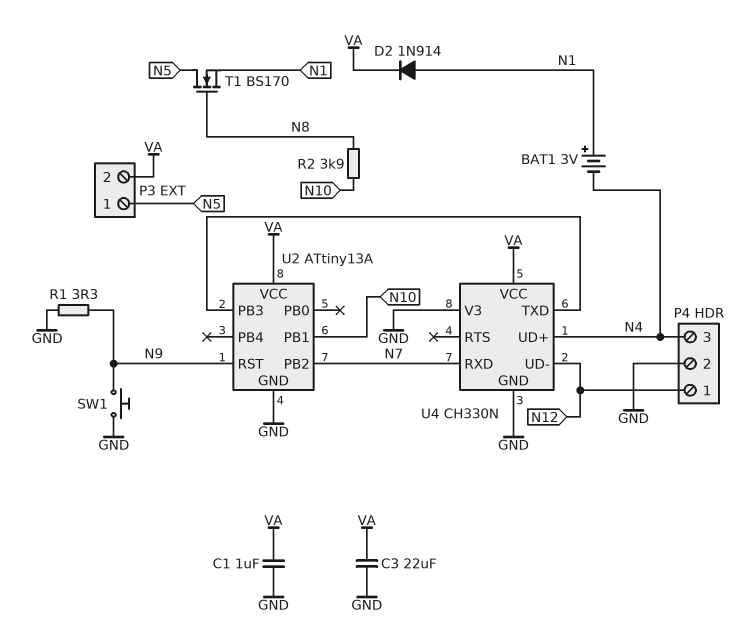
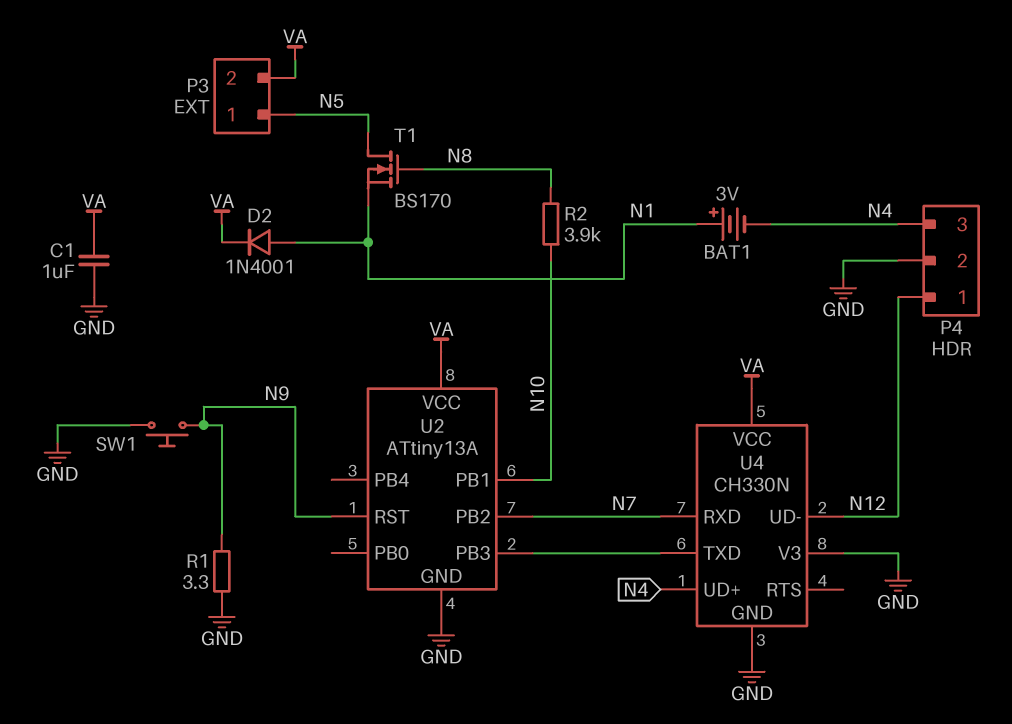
C3: 22uF (GND, VA) -> none
D2: diode 1N914 (A N1, K VA) -> diode 1N4001 (A N1, K VA)

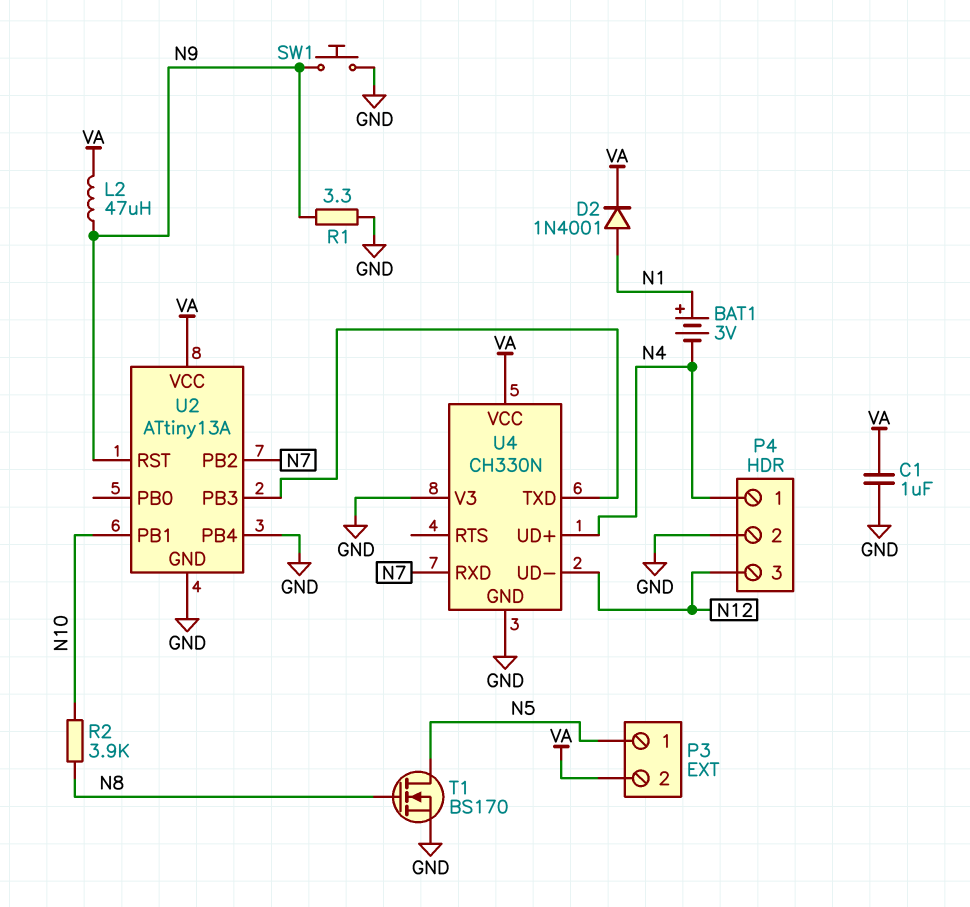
L2: none -> 47uH (N9, VA)
P4 pin 1: N12 -> N4
P4 pin 3: N4 -> N12
T1: NMOS BS170 (G N8, D N5, S N1) -> NMOS BS170 (G N8, D N5, S GND)
U2 pin PB4: none -> GND

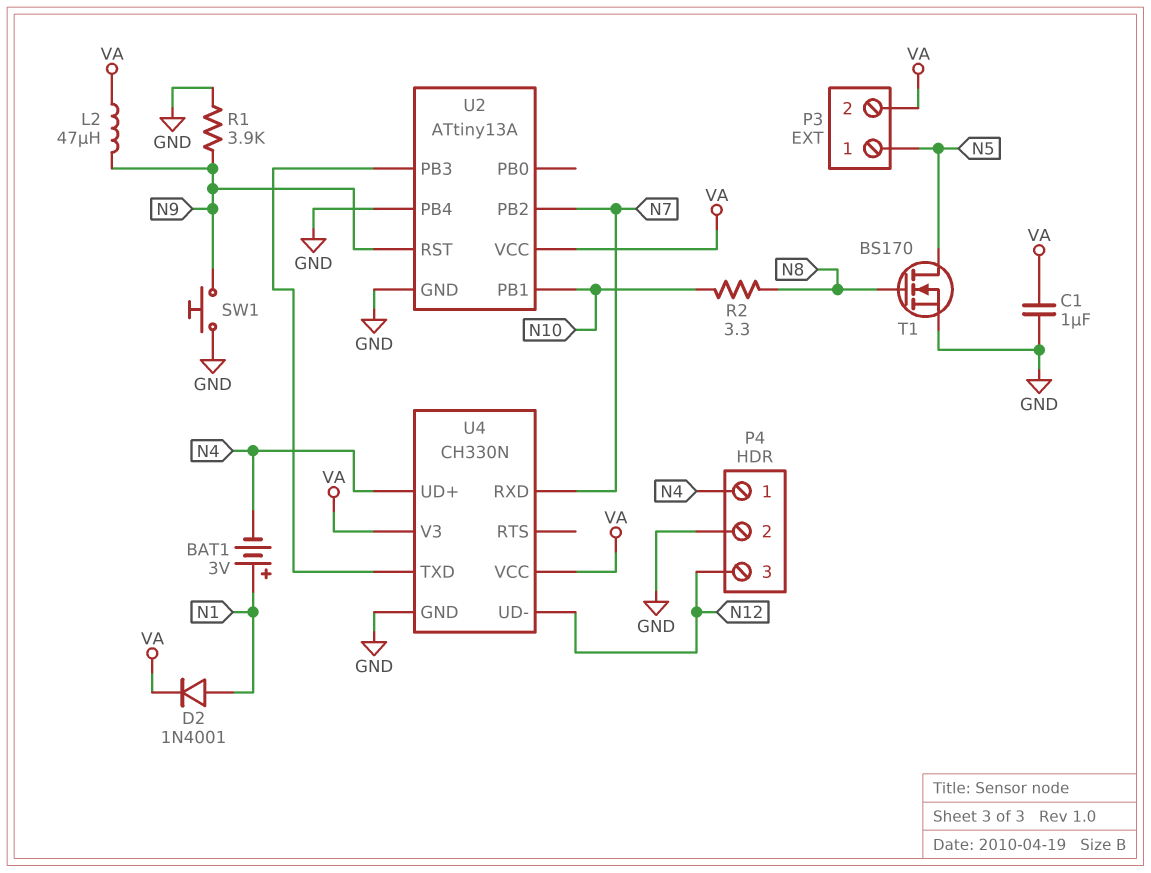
R1: 3.3 (GND, N9) -> 3.9k (GND, N9)
R2: 3.9k (N8, N10) -> 3.3 (N8, N10)
U4 pin V3: GND -> VA

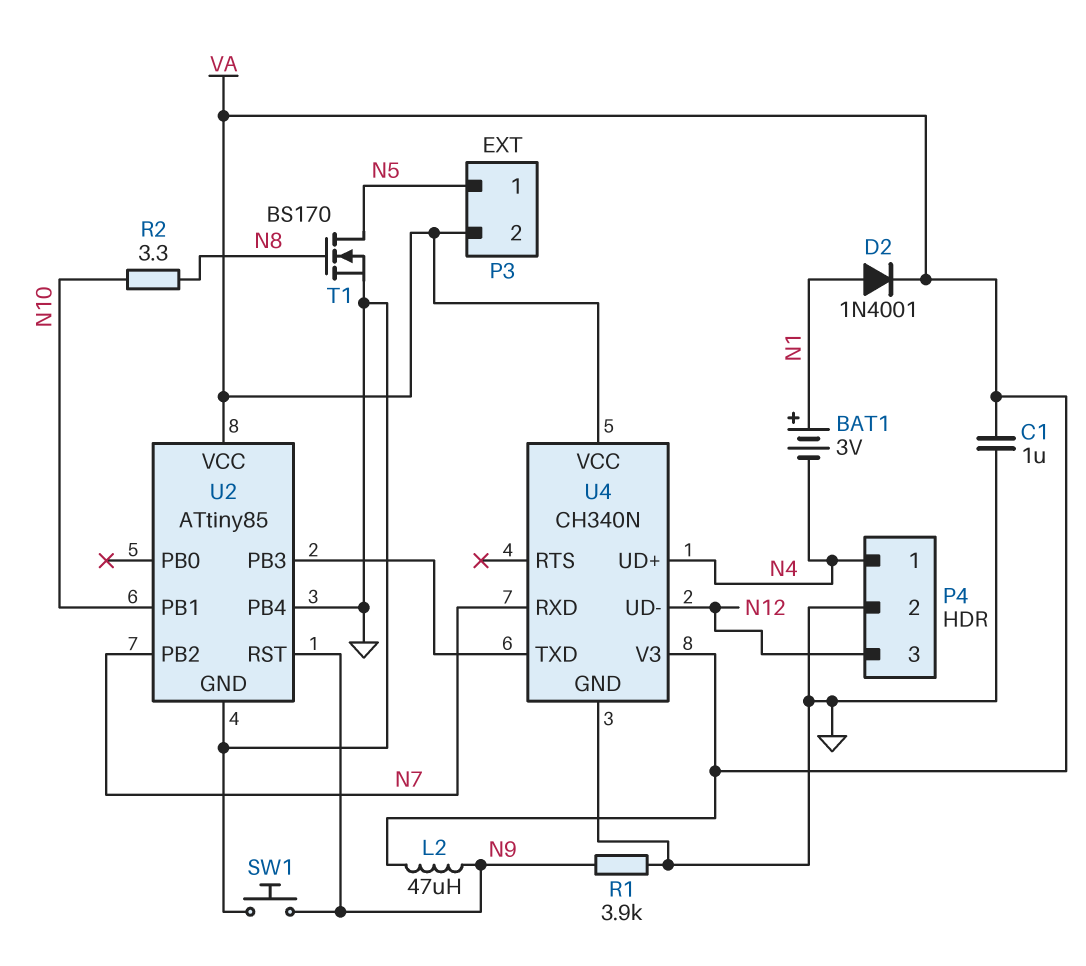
U2: ATtiny13A -> ATtiny85
U4: CH330N -> CH340N

